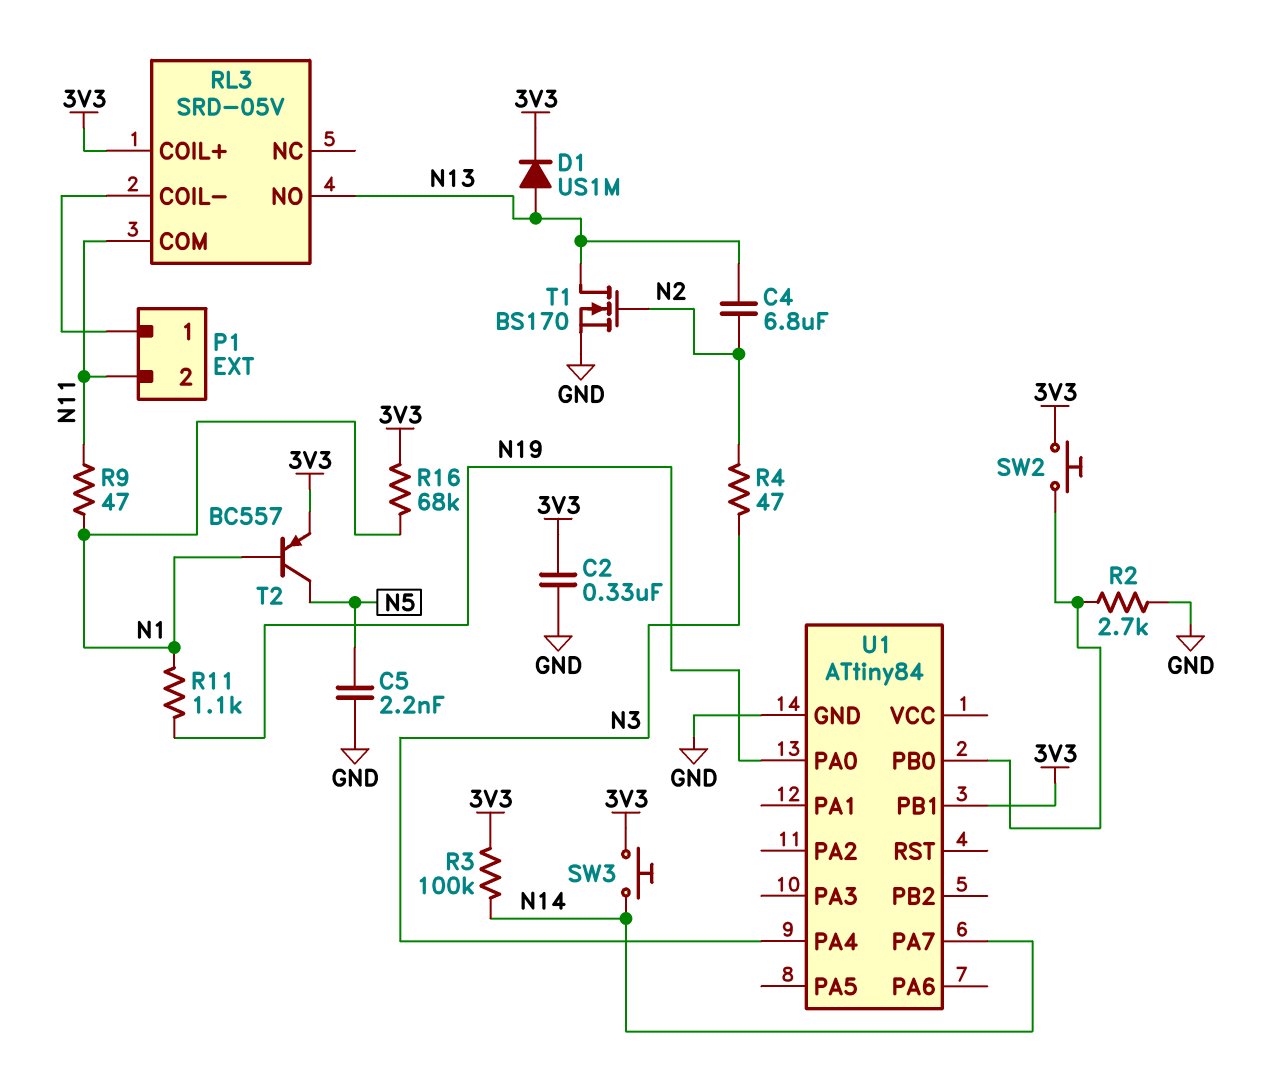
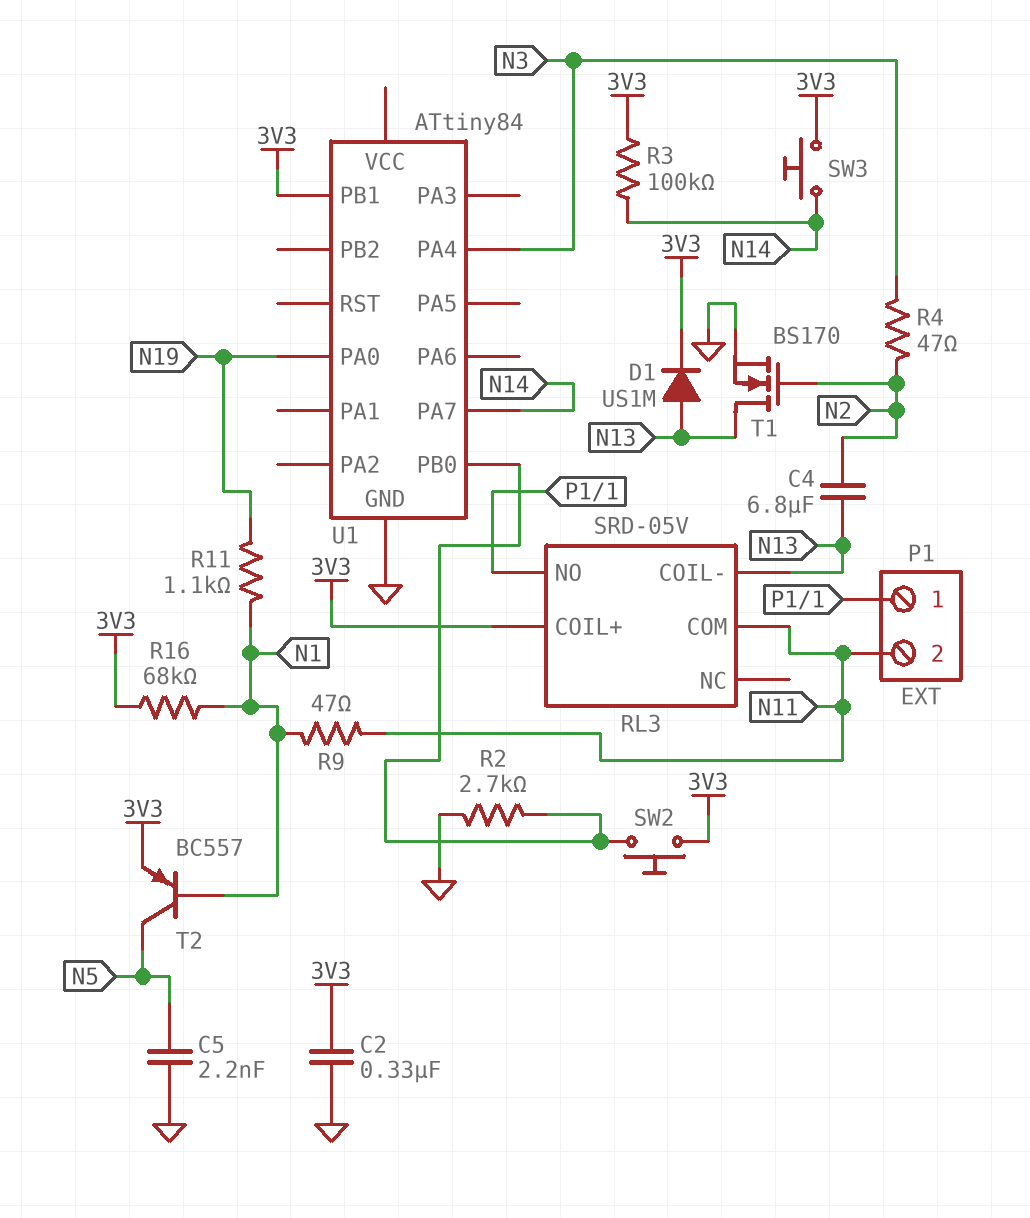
RL3 pin COIL-: P1/1 -> N13
RL3 pin NO: N13 -> P1/1

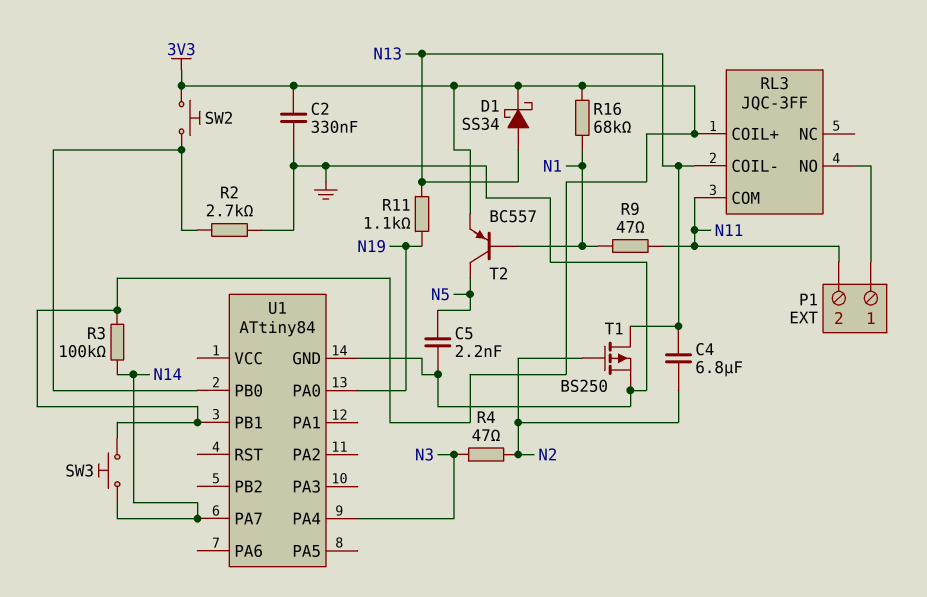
D1: diode US1M (A N13, K 3V3) -> schottky SS34 (A N13, K 3V3)
R11: 1.1k (N1, N19) -> 1.1k (N13, N19)
RL3: SRD-05V -> JQC-3FF
T1: NMOS BS170 (G N2, D N13, S GND) -> PMOS BS250 (G N2, D N13, S GND)

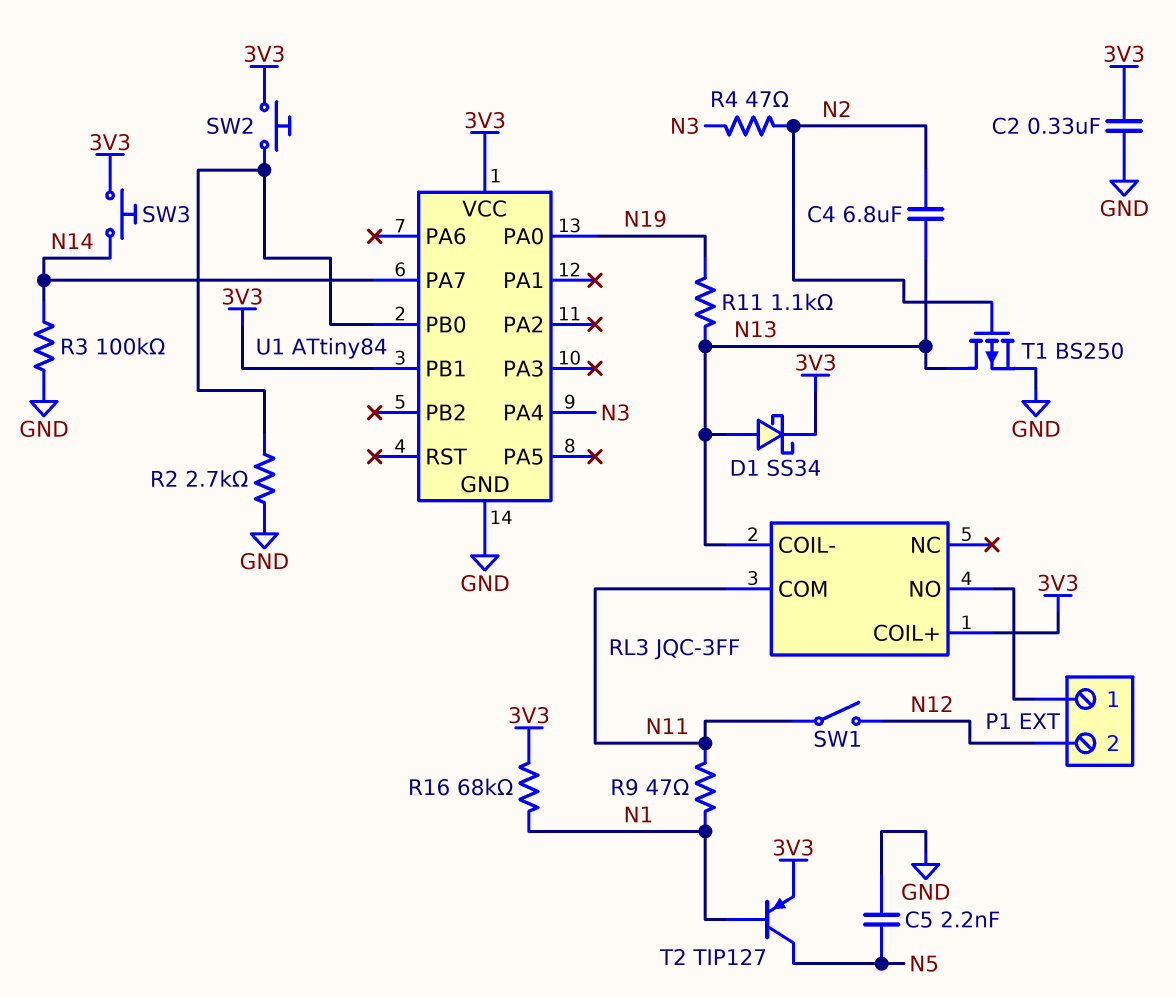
P1 pin 2: N11 -> N12
R3: 100k (3V3, N14) -> 100k (GND, N14)
SW1: none -> switch (N11, N12)
T2: PNP BC557 (B N1, C N5, E 3V3) -> PNP TIP127 (B N1, C N5, E 3V3)
U1 pin VCC: none -> 3V3

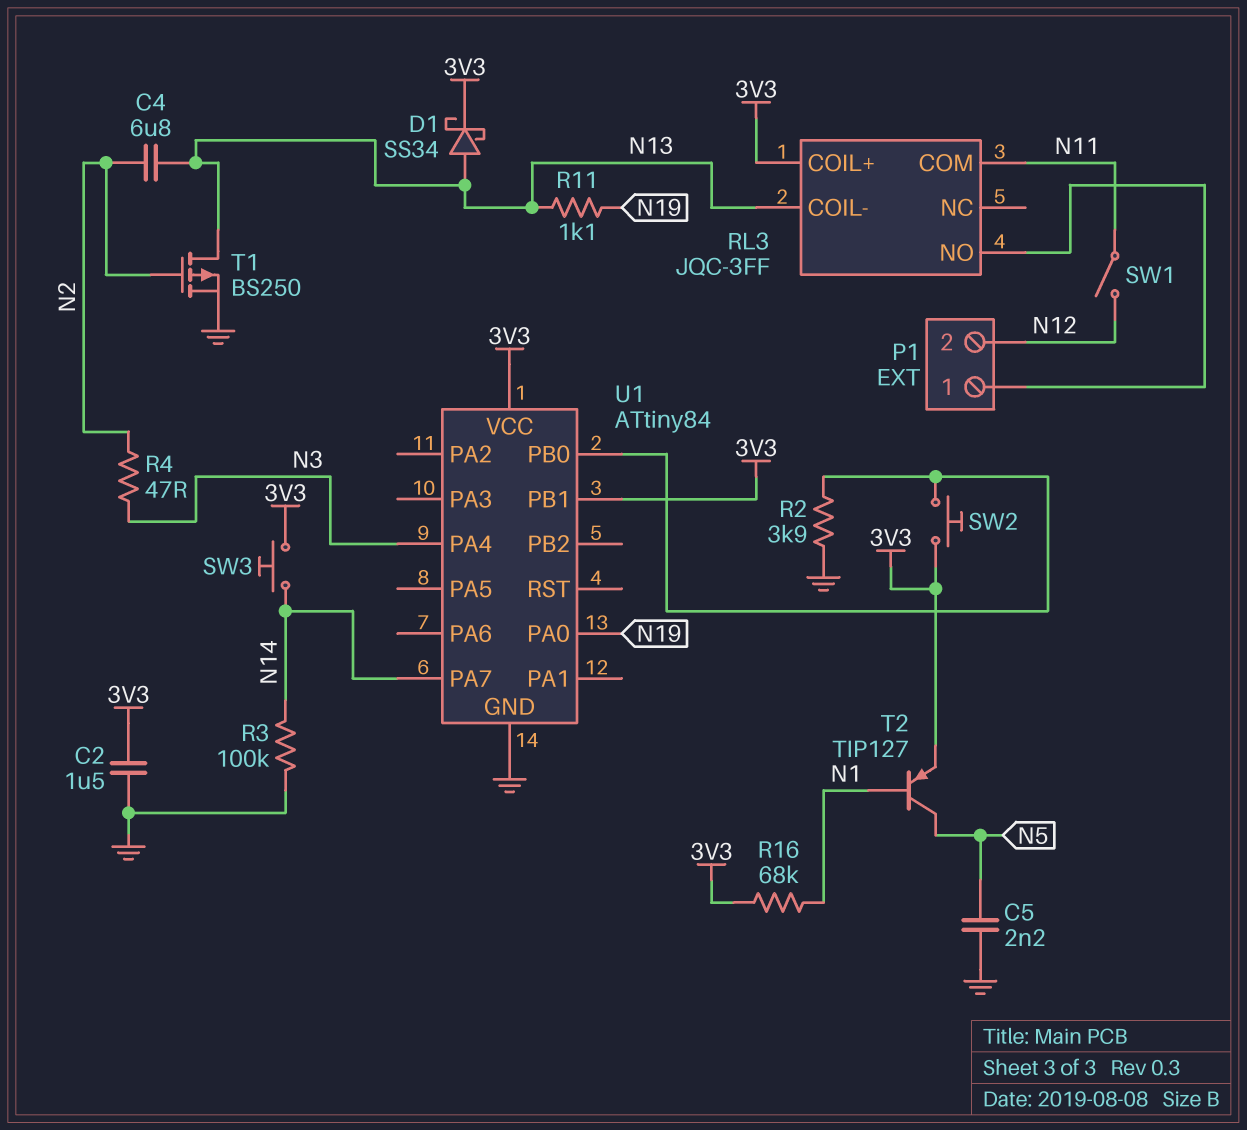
C2: 330nF (3V3, GND) -> 1.5uF (3V3, GND)
R2: 2.7k (GND, U1/PB0) -> 3.9k (GND, U1/PB0)
R9: 47 (N1, N11) -> none

